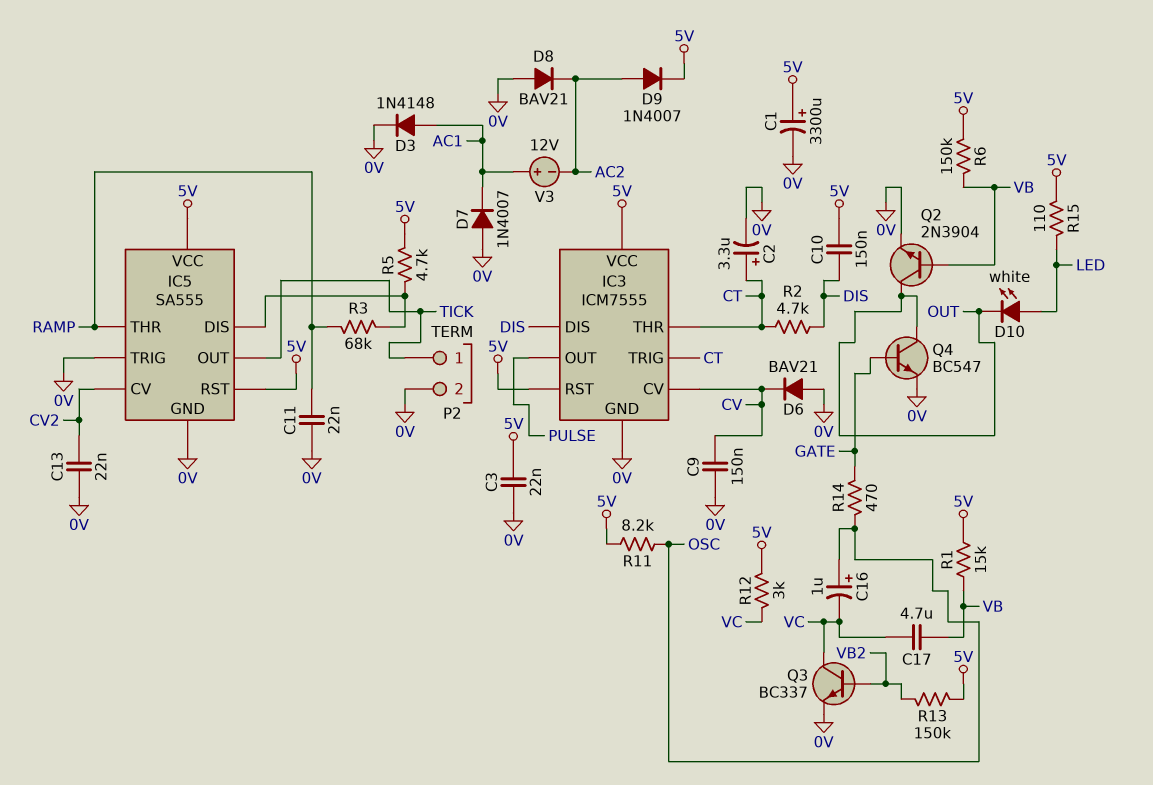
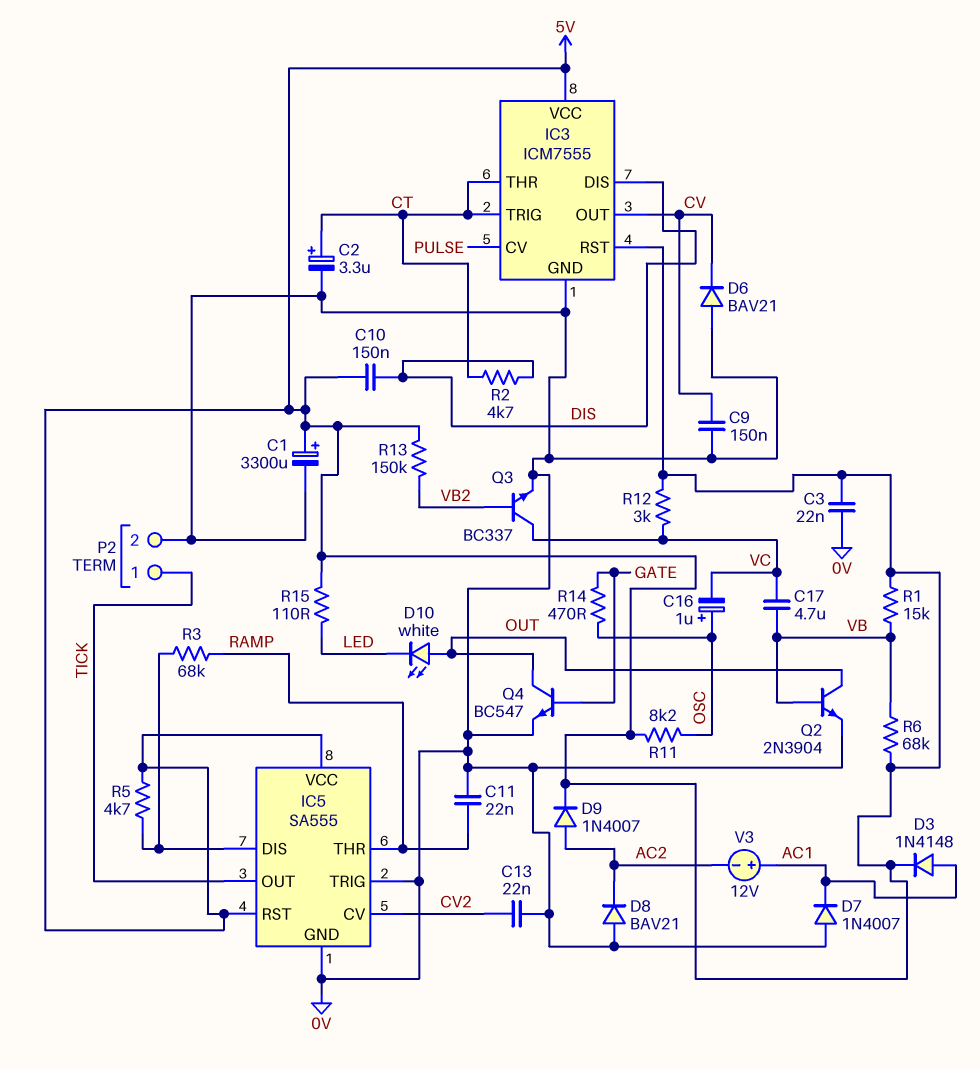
D3: diode 1N4148 (A AC1, K 0V) -> diode 1N4148 (A AC1, K 5V)
D10: LED white (A LED, K OUT) -> LED white (A OUT, K LED)
IC3 pin CV: CV -> PULSE
IC3 pin OUT: PULSE -> CV
R6: 150k (5V, VB) -> 68k (5V, VB)

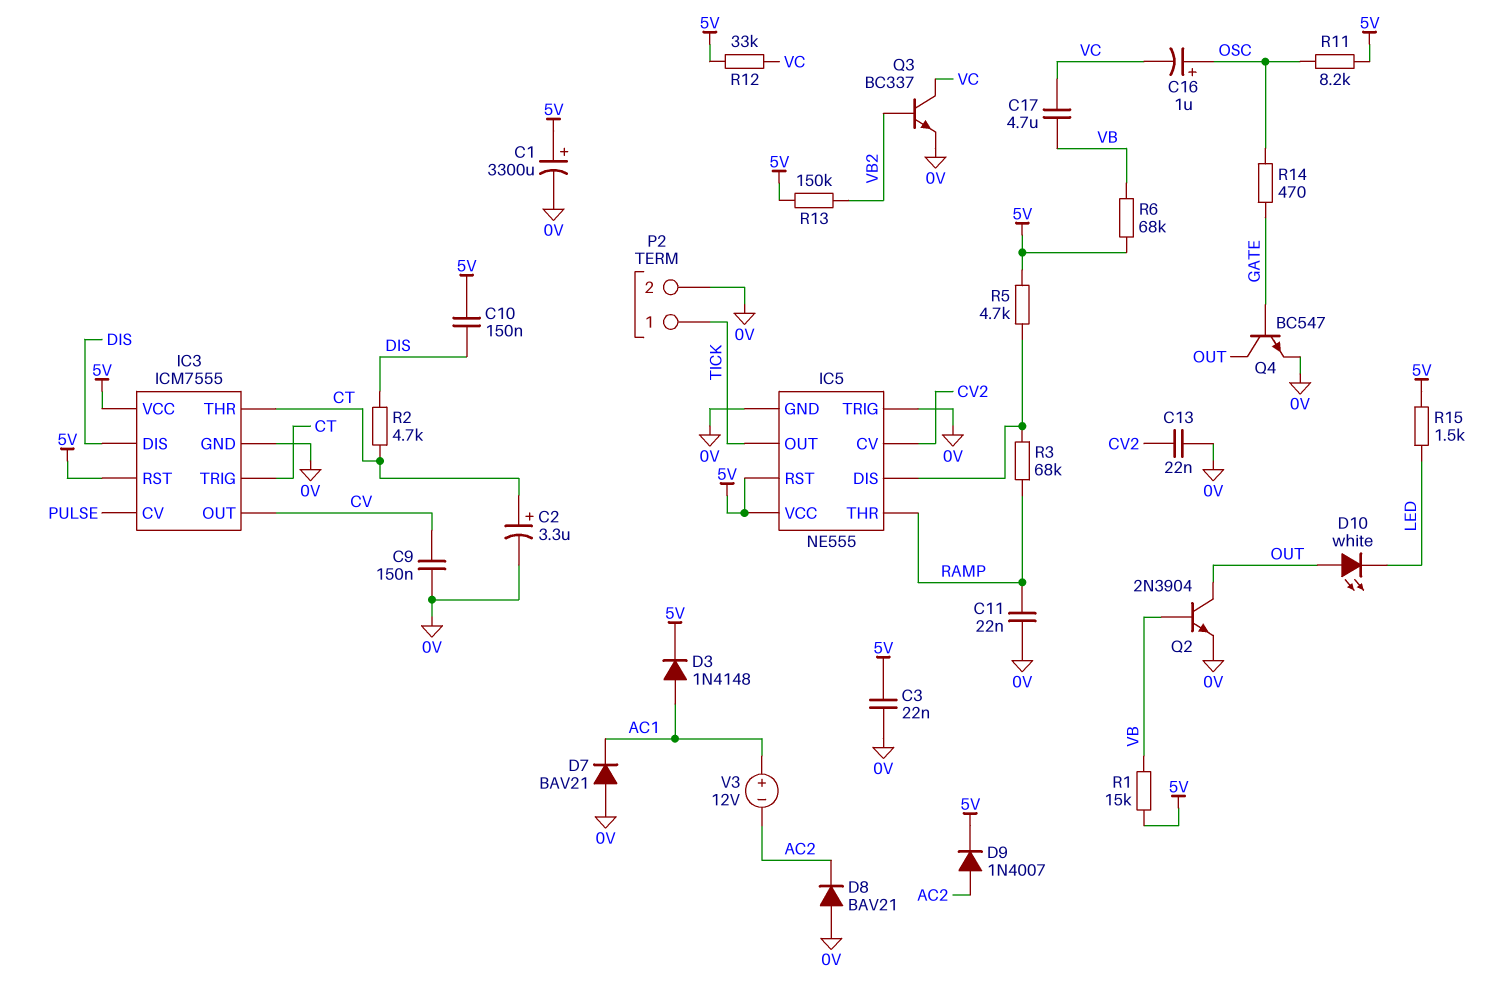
D6: diode BAV21 (A 0V, K CV) -> none
D7: diode 1N4007 (A 0V, K AC1) -> diode BAV21 (A 0V, K AC1)
IC5: SA555 -> NE555
R12: 3k (5V, VC) -> 33k (5V, VC)
R15: 110 (5V, LED) -> 1.5k (5V, LED)

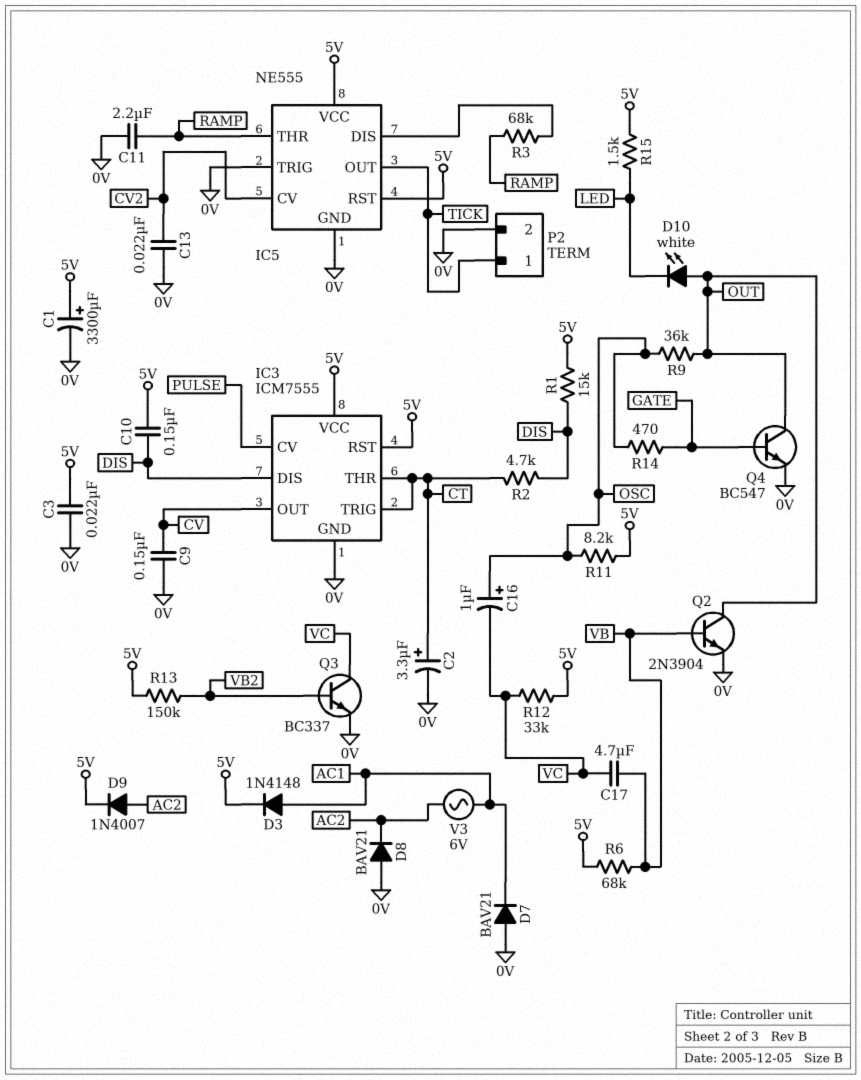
C11: 22nF (0V, RAMP) -> 2.2uF (0V, RAMP)
R1: 15k (5V, VB) -> 15k (5V, DIS)
R5: 4.7k (5V, IC5/DIS) -> none
R9: none -> 36k (OSC, OUT)
V3: 12V (plus AC1, minus AC2) -> AC 6V (AC1, AC2)

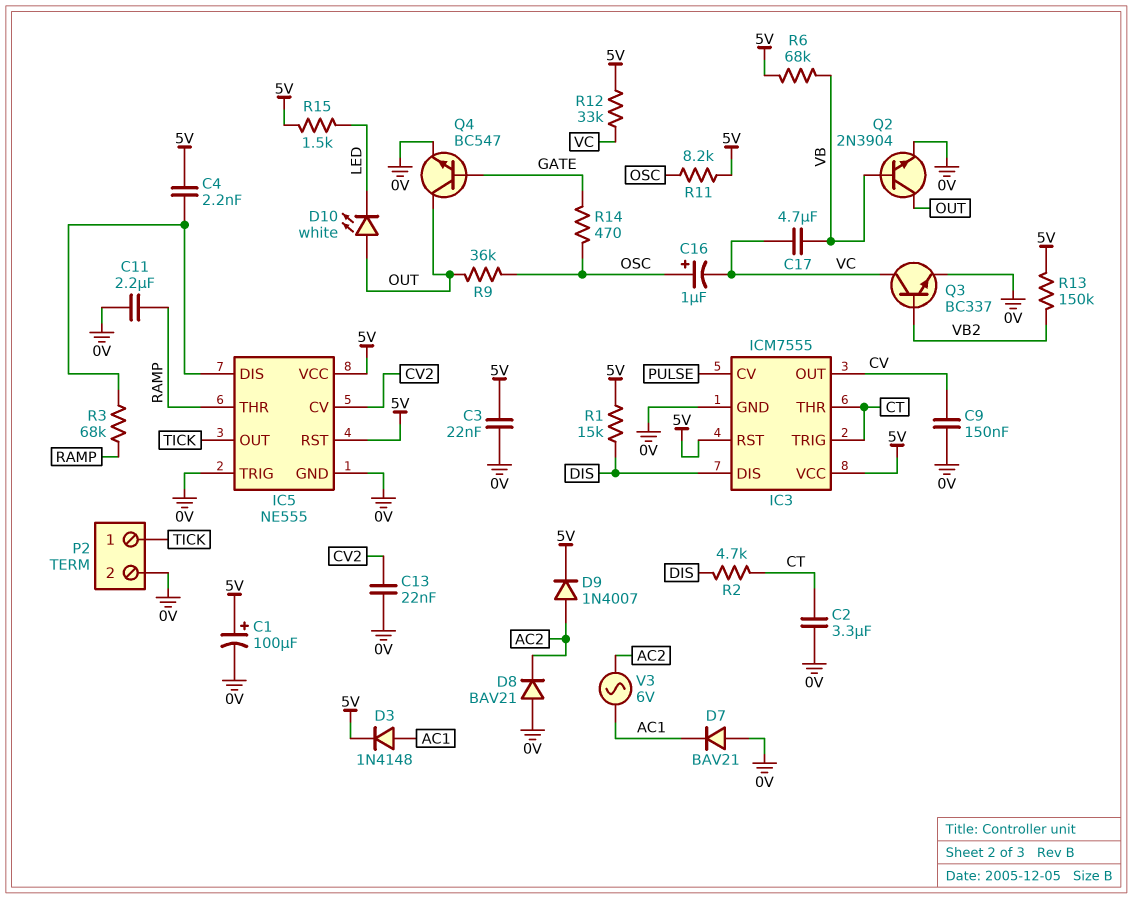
C1: 3300uF (plus 5V, minus 0V) -> 100uF (plus 5V, minus 0V)
C2: 3.3uF (plus CT, minus 0V) -> 3.3uF (0V, CT)
C4: none -> 2.2nF (5V, IC5/DIS)
C10: 150nF (5V, DIS) -> none

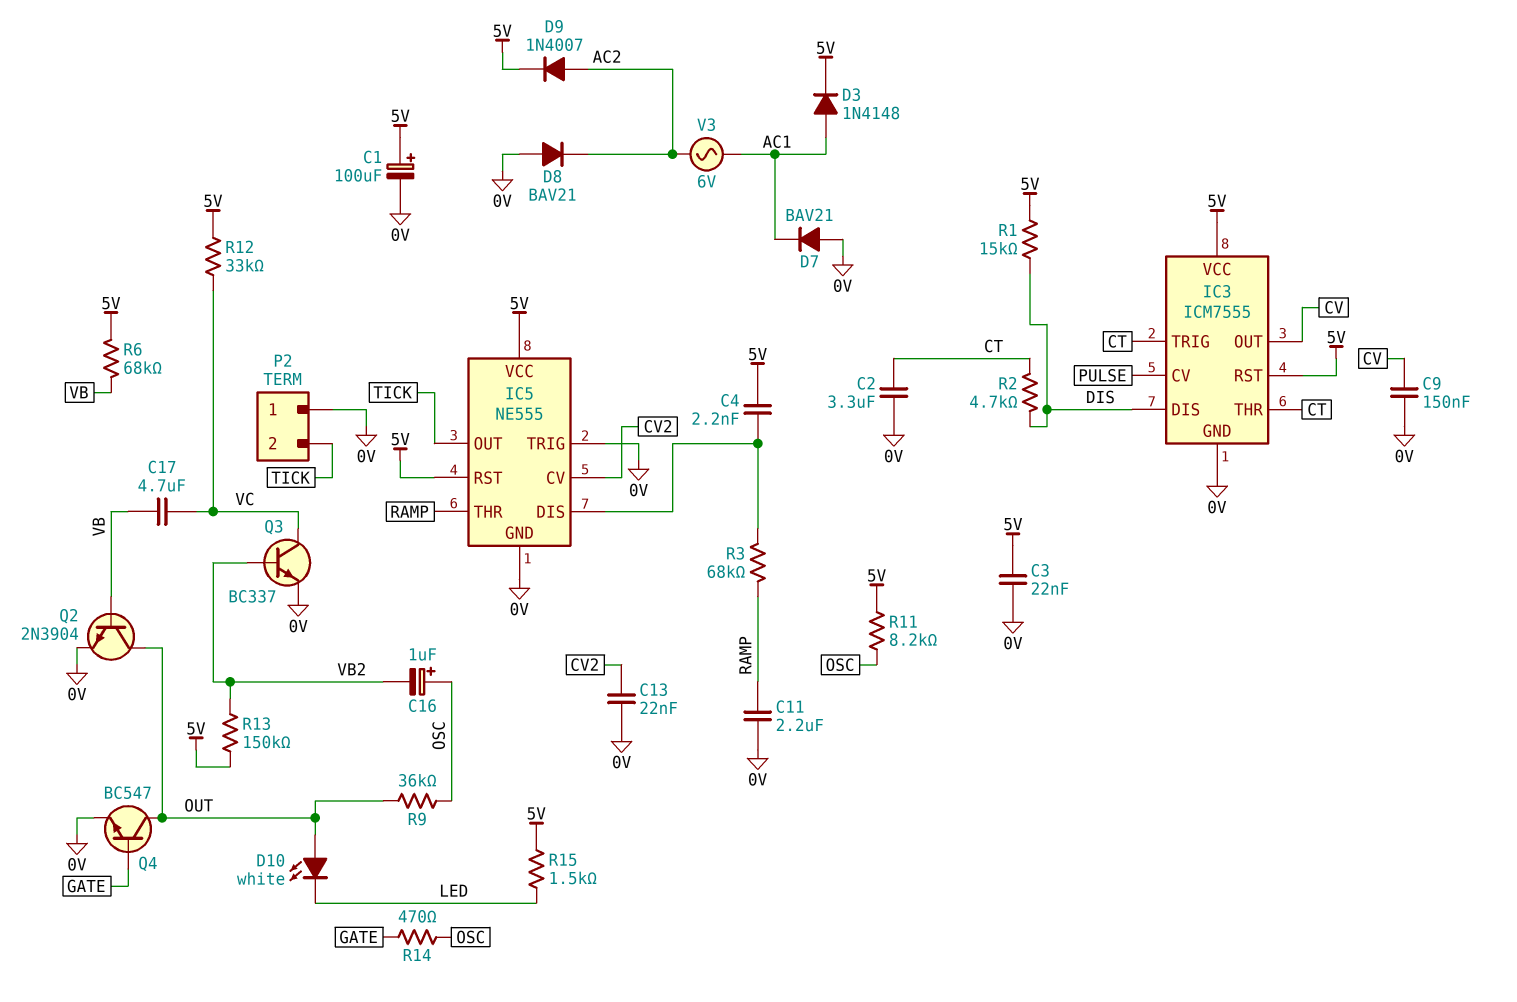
C16: 1uF (plus OSC, minus VC) -> 1uF (plus OSC, minus VB2)
P2 pin 1: TICK -> 0V
P2 pin 2: 0V -> TICK

